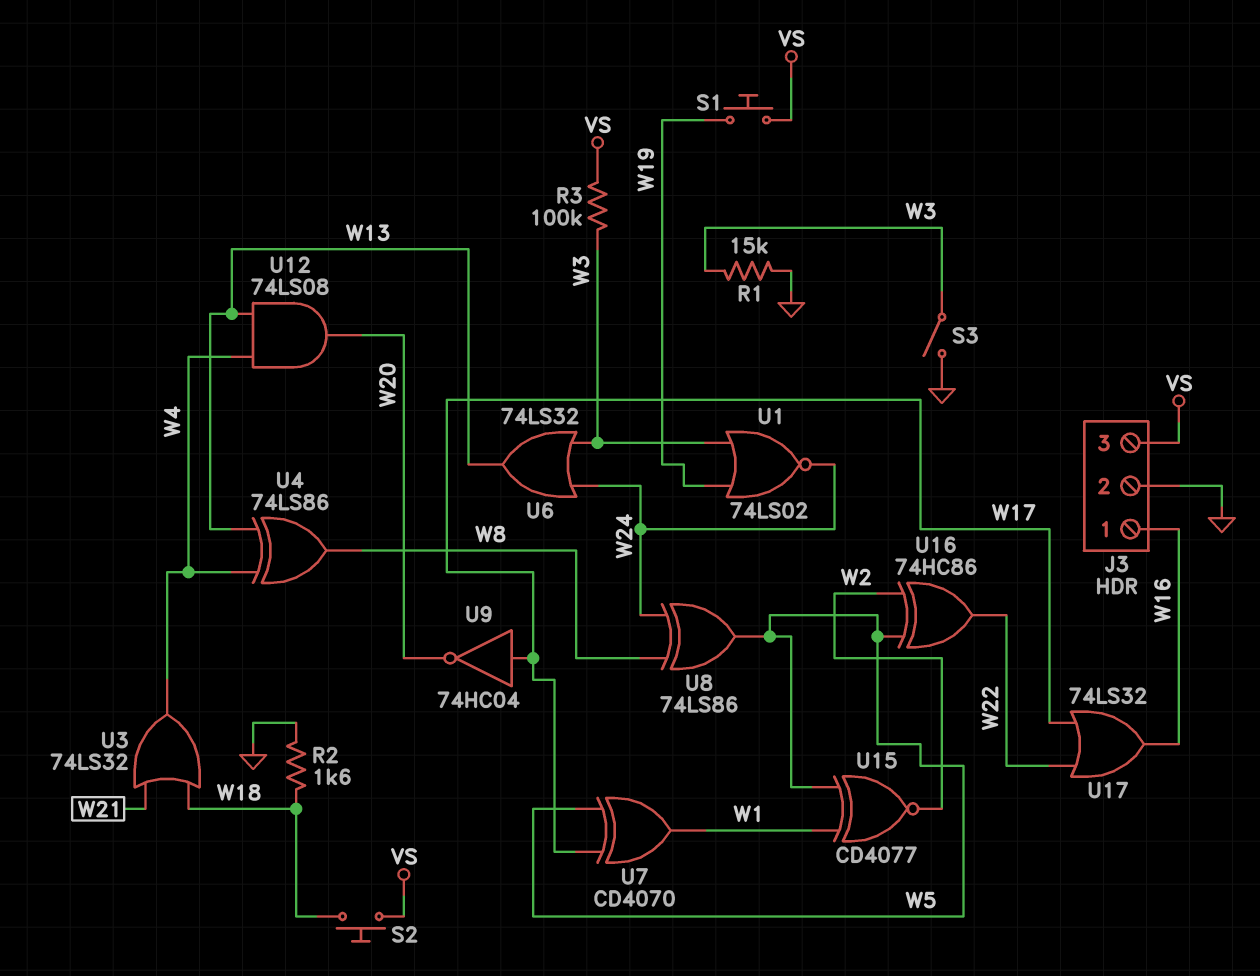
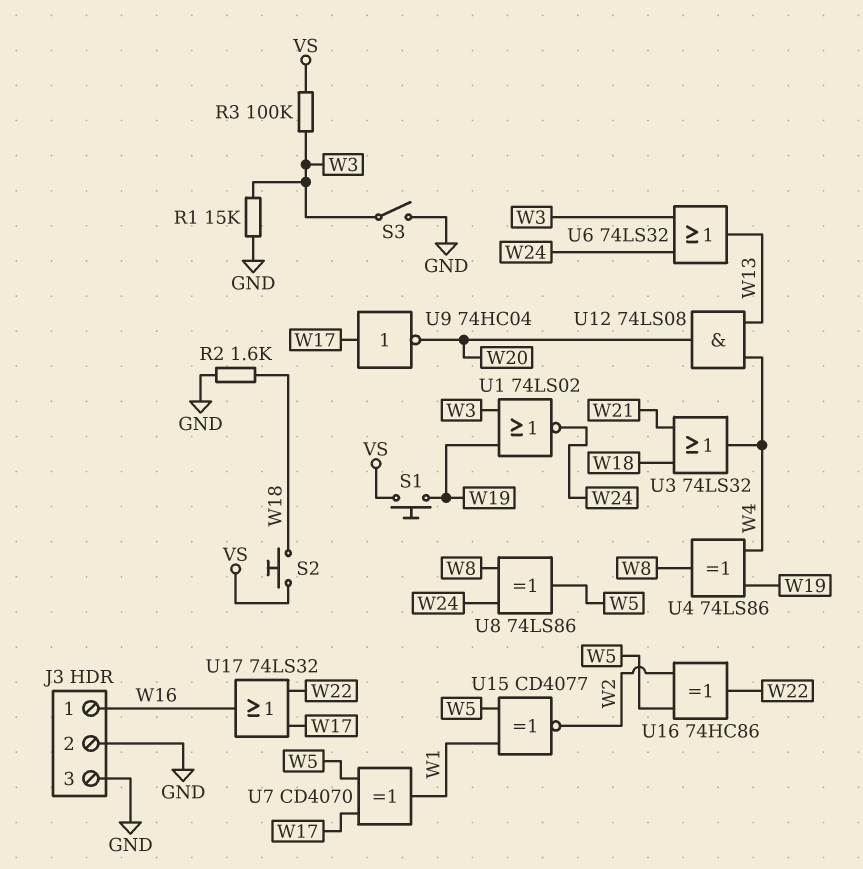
J3 pin 3: VS -> GND
U4: XOR 74LS86 (in W4, in W13, out W8) -> XOR 74LS86 (in W4, in W19, out W8)

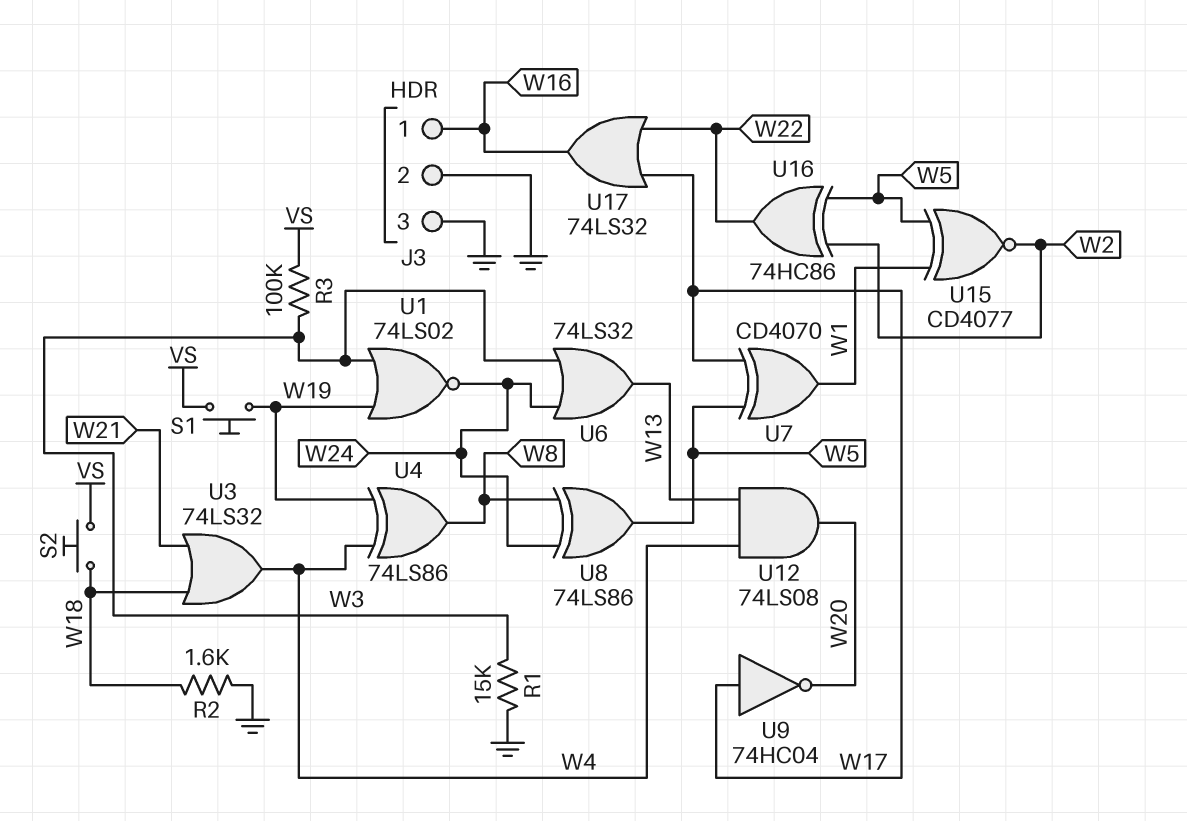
S3: switch (GND, W3) -> none

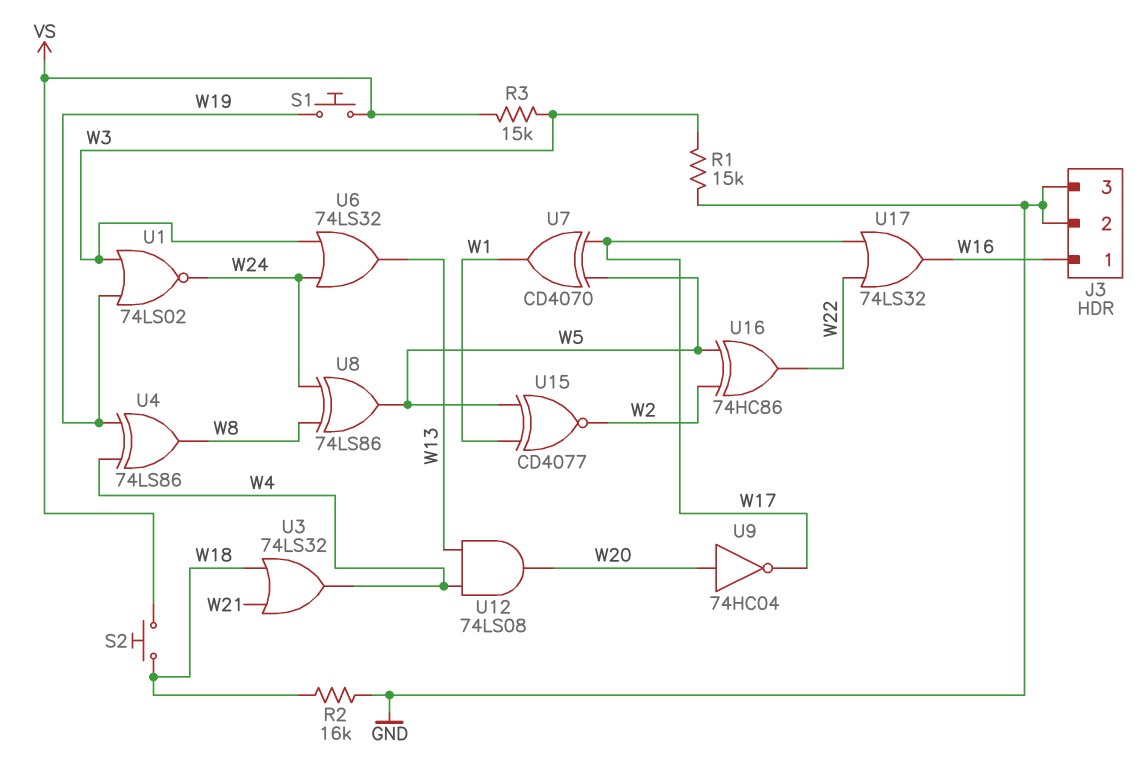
R2: 1.6k (GND, W18) -> 16k (GND, W18)
R3: 100k (VS, W3) -> 15k (VS, W3)
U9: NOT 74HC04 (in W17, out W20) -> NOT 74HC04 (in W20, out W17)

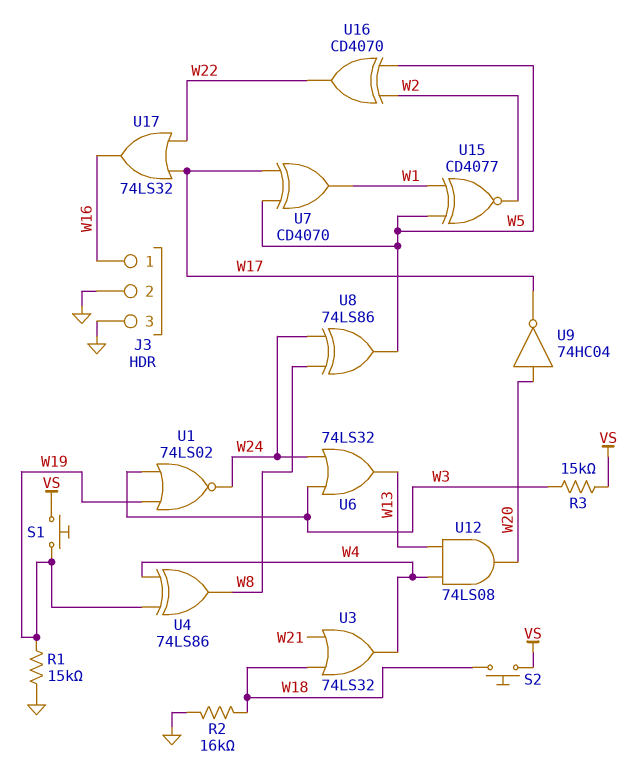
R1: 15k (GND, W3) -> 15k (GND, W19)
U16: XOR 74HC86 (in W2, in W5, out W22) -> XOR CD4070 (in W2, in W5, out W22)

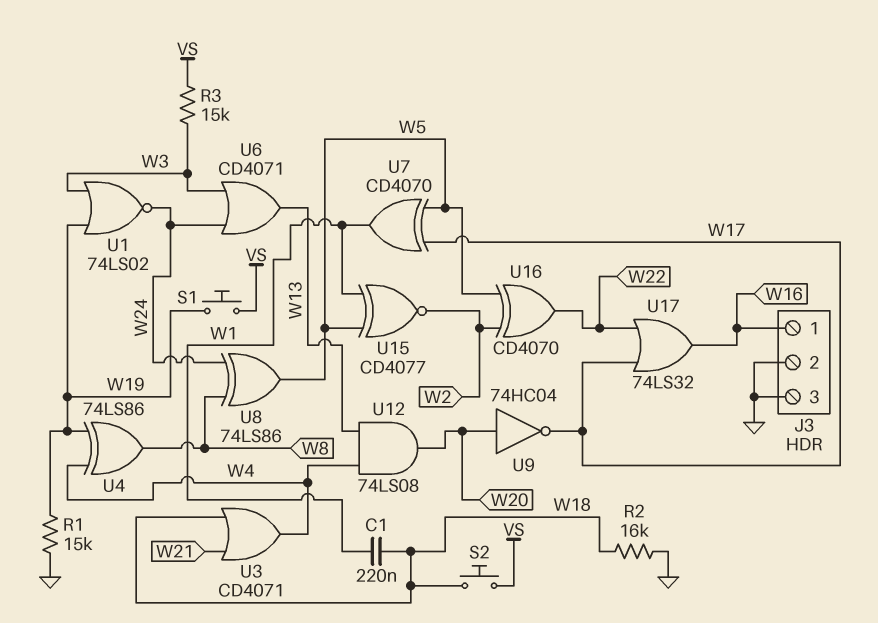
C1: none -> 220nF (W1, W18)
U3: OR 74LS32 (in W18, in W21, out W4) -> OR CD4071 (in W18, in W21, out W4)
U6: OR 74LS32 (in W3, in W24, out W13) -> OR CD4071 (in W3, in W24, out W13)

